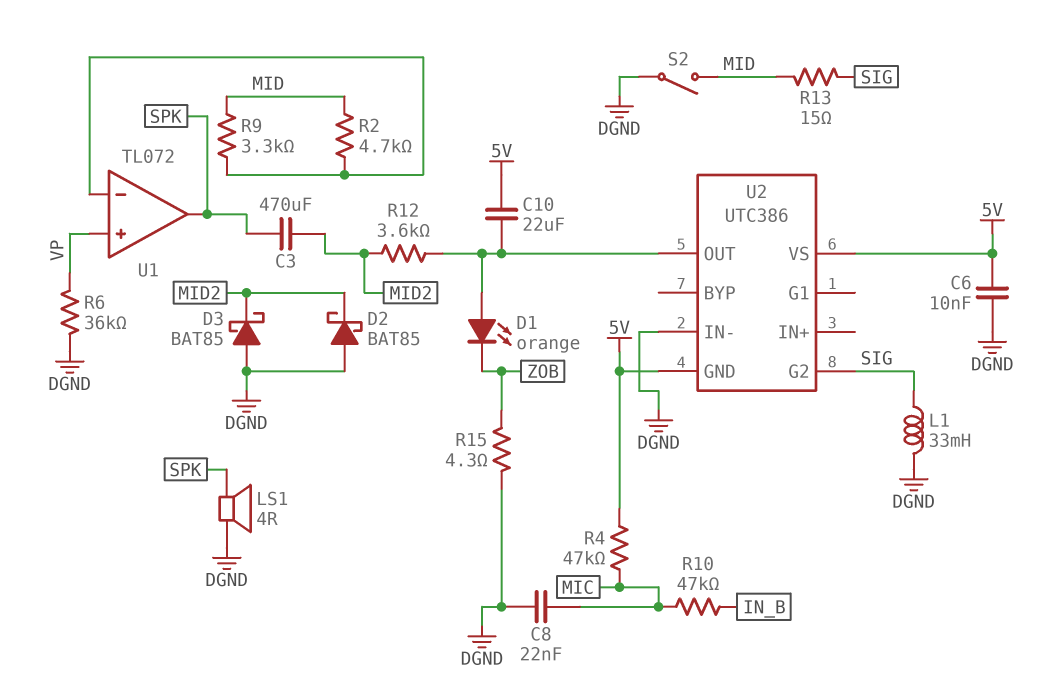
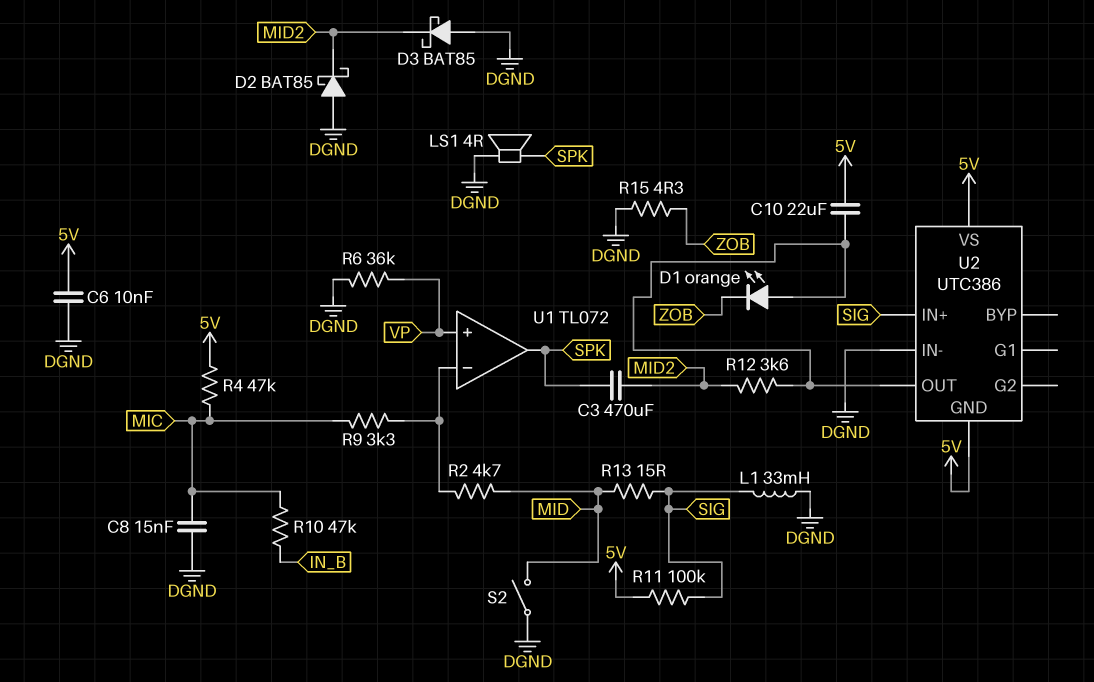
C8: 22nF (DGND, MIC) -> 15nF (DGND, MIC)
R9: 3.3k (MID, U1/in-) -> 3.3k (MIC, U1/in-)
R11: none -> 100k (5V, SIG)
U2 pin G2: SIG -> none
U2 pin IN+: none -> SIG

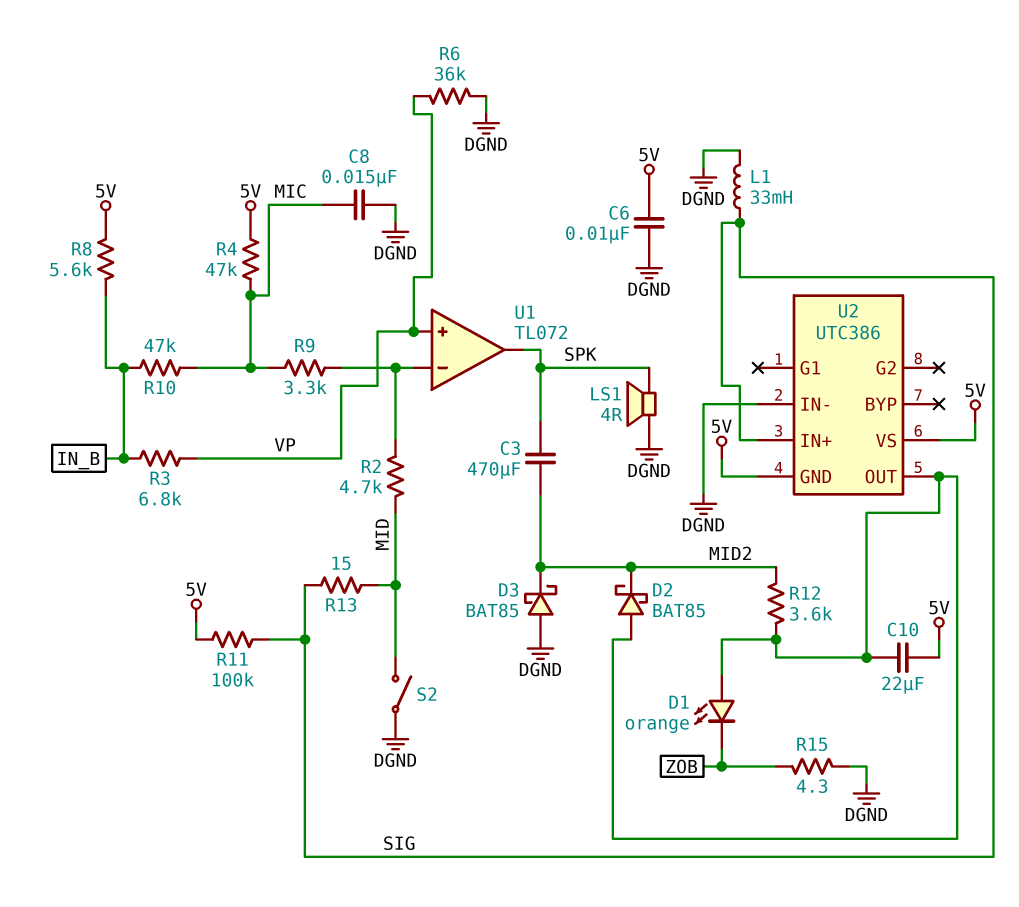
D2: schottky BAT85 (A DGND, K MID2) -> schottky BAT85 (A U2/OUT, K MID2)
R3: none -> 6.8k (IN_B, VP)
R8: none -> 5.6k (5V, IN_B)

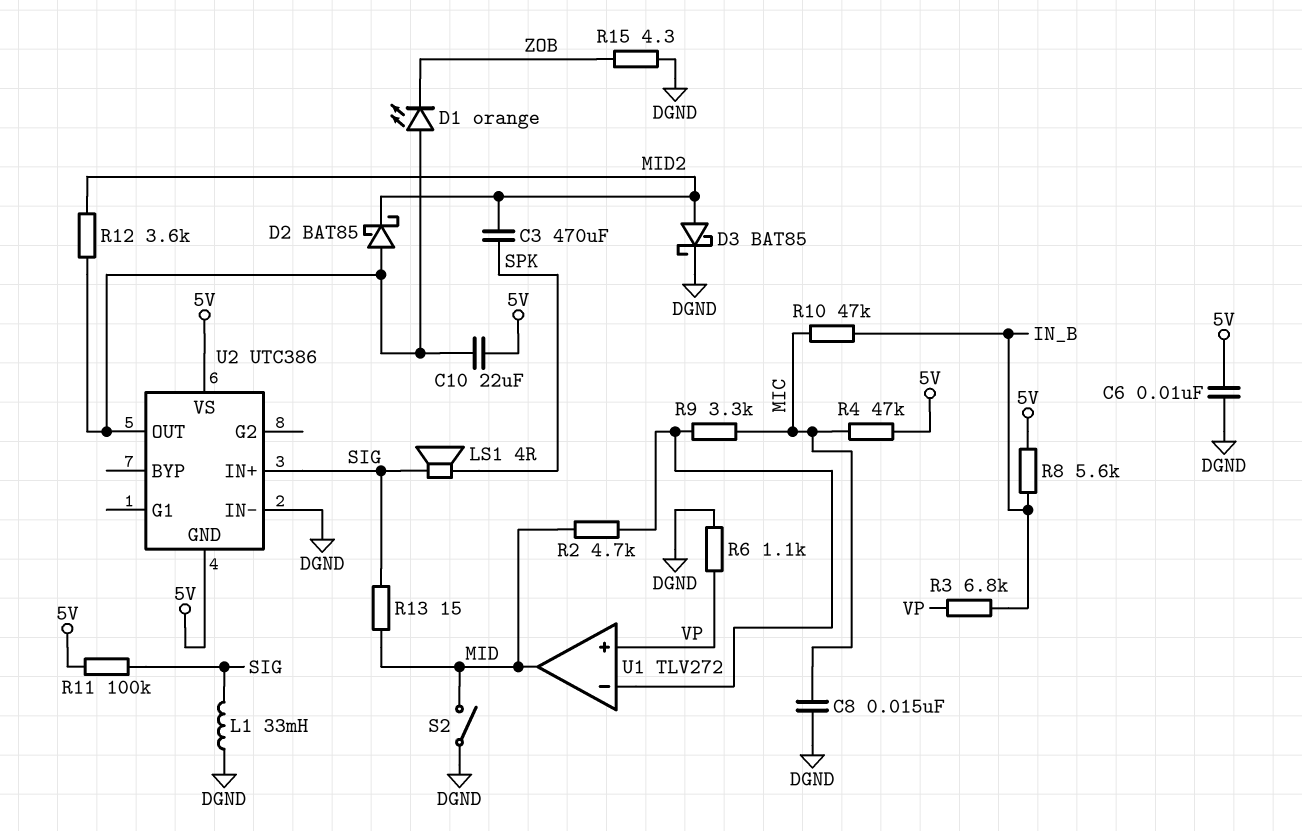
D3: schottky BAT85 (A DGND, K MID2) -> schottky BAT85 (A MID2, K DGND)
LS1: speaker 4R (DGND, SPK) -> speaker 4R (SIG, SPK)
R6: 36k (DGND, VP) -> 1.1k (DGND, VP)
U1: TL072 -> TLV272
U1 pin out: SPK -> MID

